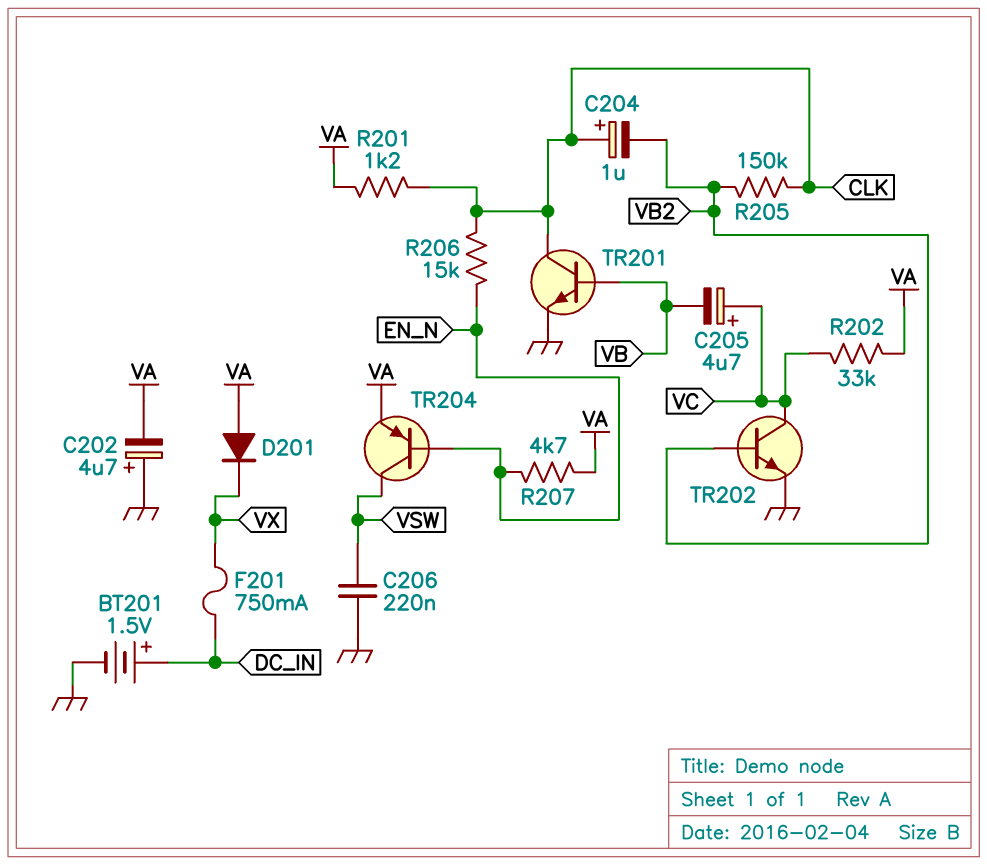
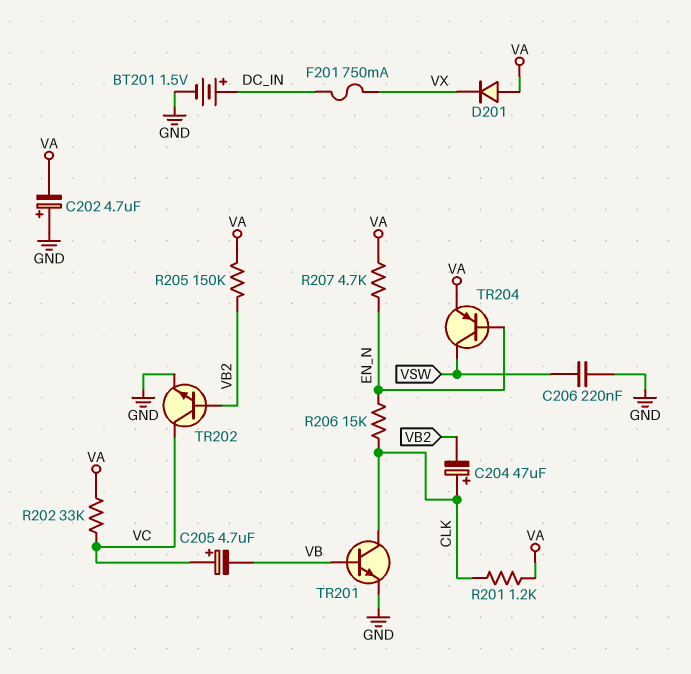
C204: 1uF (plus CLK, minus VB2) -> 47uF (plus CLK, minus VB2)
R205: 150k (CLK, VB2) -> 150k (VA, VB2)

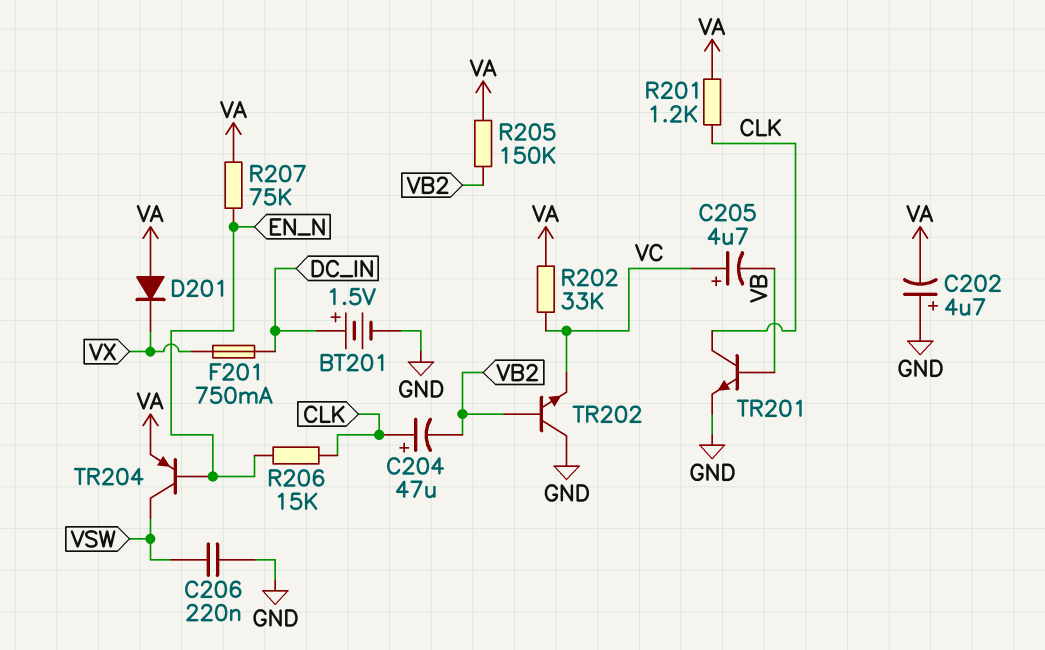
R207: 4.7k (EN_N, VA) -> 75k (EN_N, VA)
TR202: NPN (B VB2, C VC, E GND) -> NPN (B VB2, C GND, E VC)

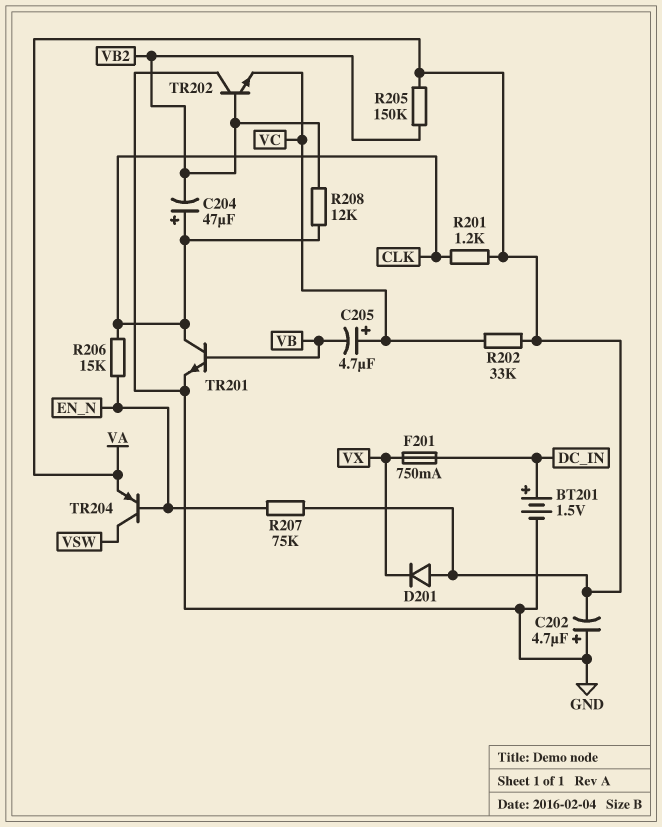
C206: 220nF (GND, VSW) -> none
R208: none -> 12k (CLK, VB2)

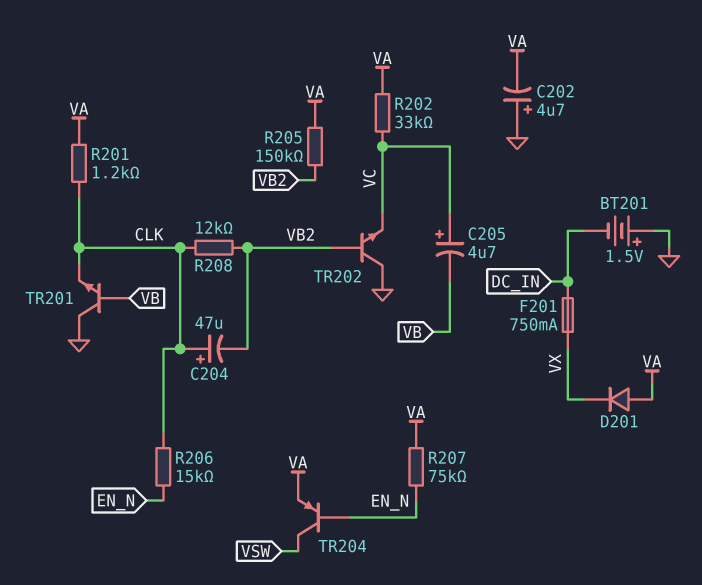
BT201: 1.5V (plus DC_IN, minus GND) -> 1.5V (plus GND, minus DC_IN)
TR201: NPN (B VB, C CLK, E GND) -> NPN (B VB, C GND, E CLK)

